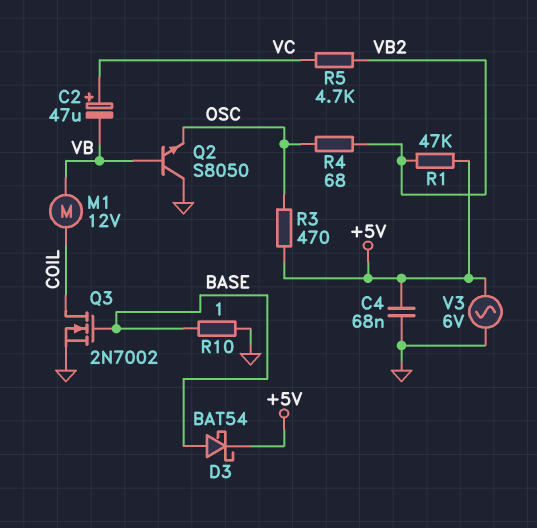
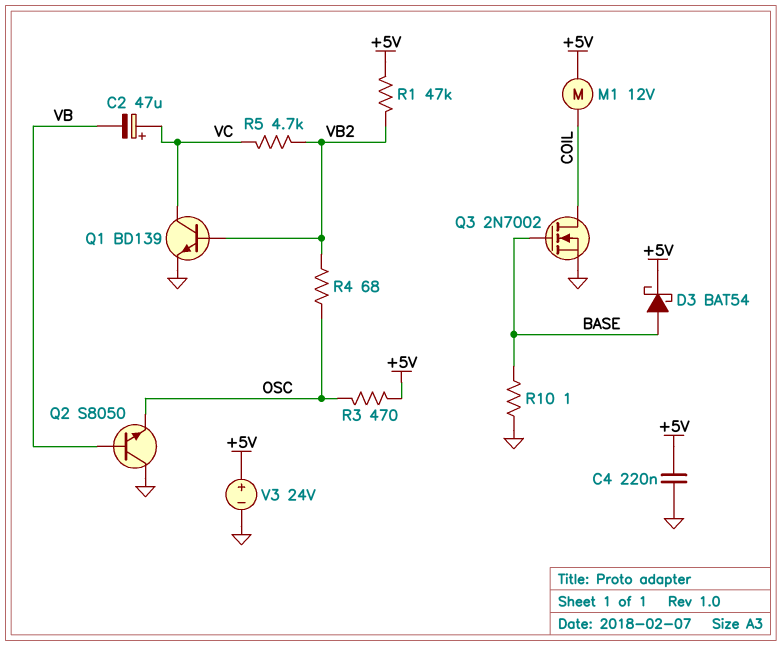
C4: 68nF (+5V, GND) -> 220nF (+5V, GND)
M1: motor 12V (COIL, VB) -> motor 12V (+5V, COIL)
Q1: none -> NPN BD139 (B VB2, C VC, E GND)
V3: AC 6V (+5V, GND) -> 24V (plus +5V, minus GND)

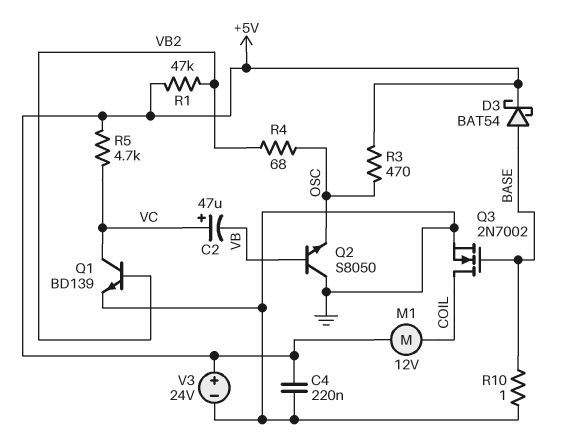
R5: 4.7k (VB2, VC) -> 4.7k (+5V, VC)

